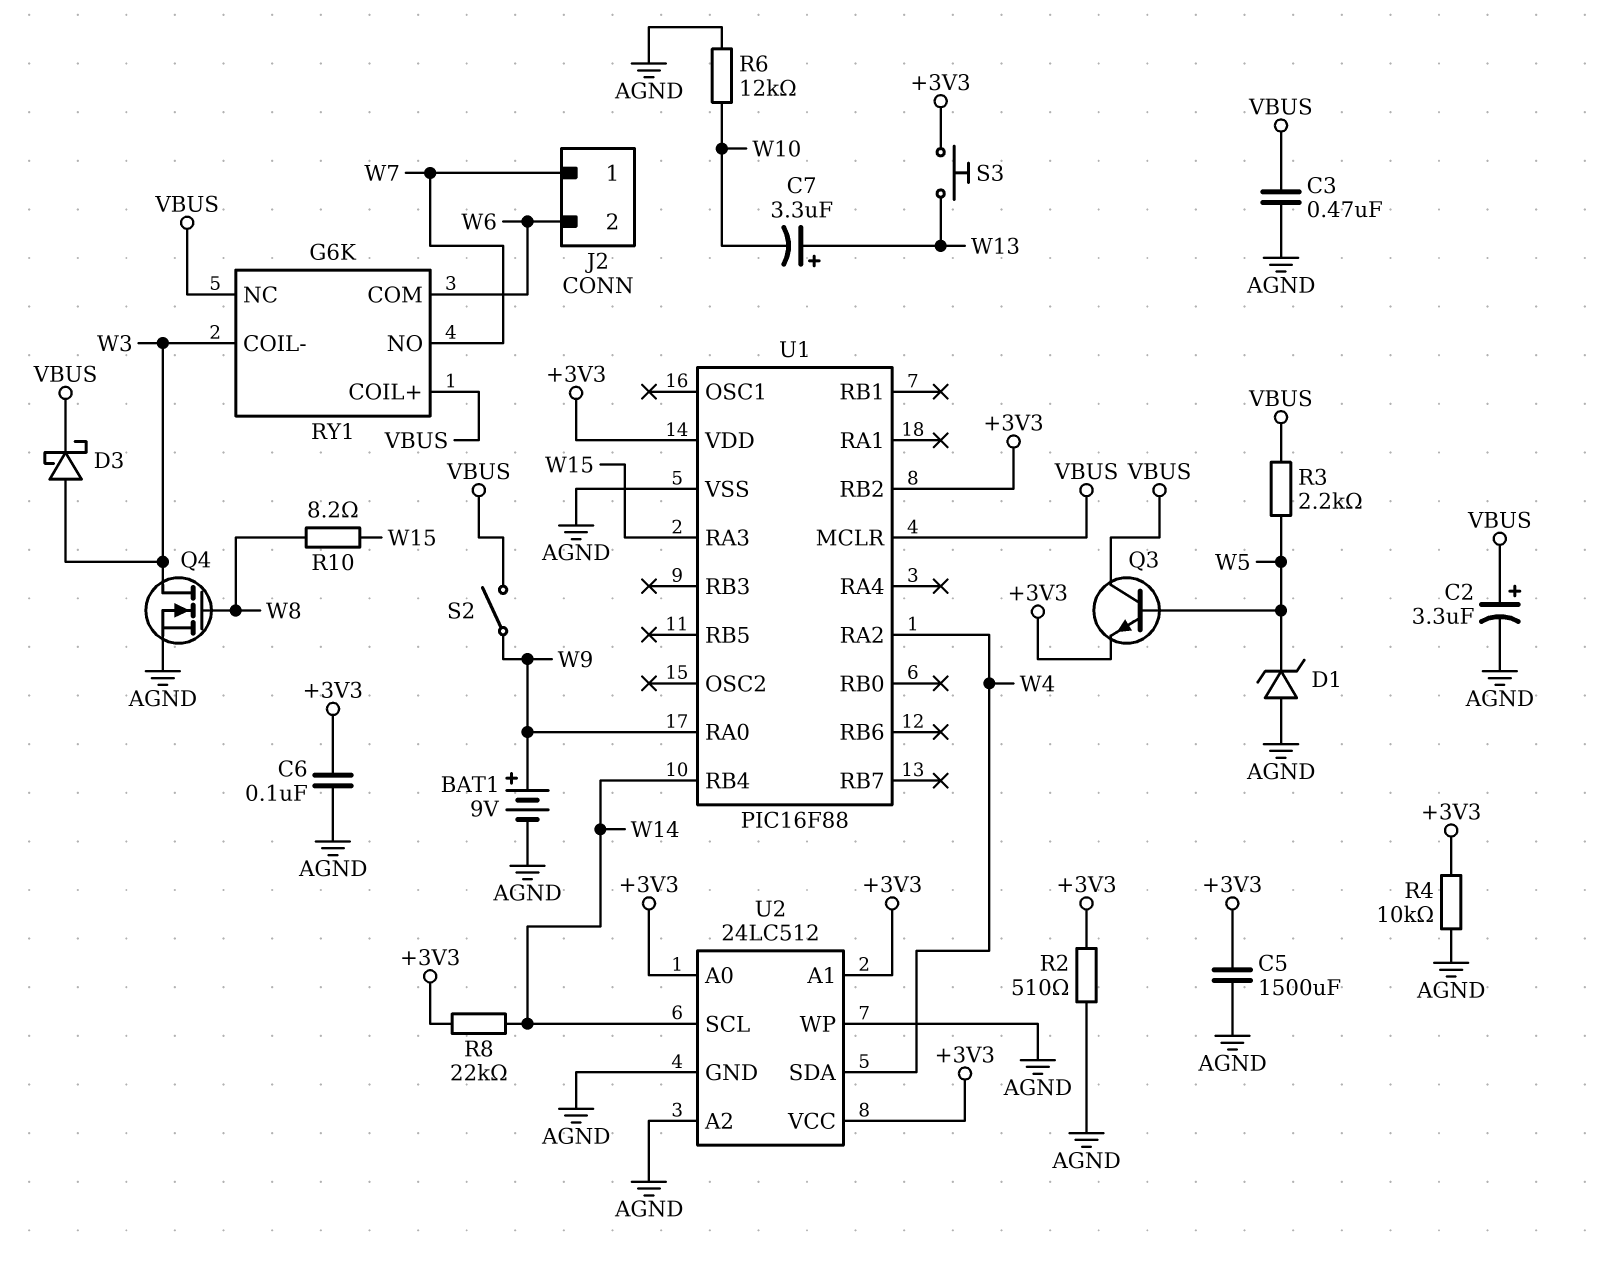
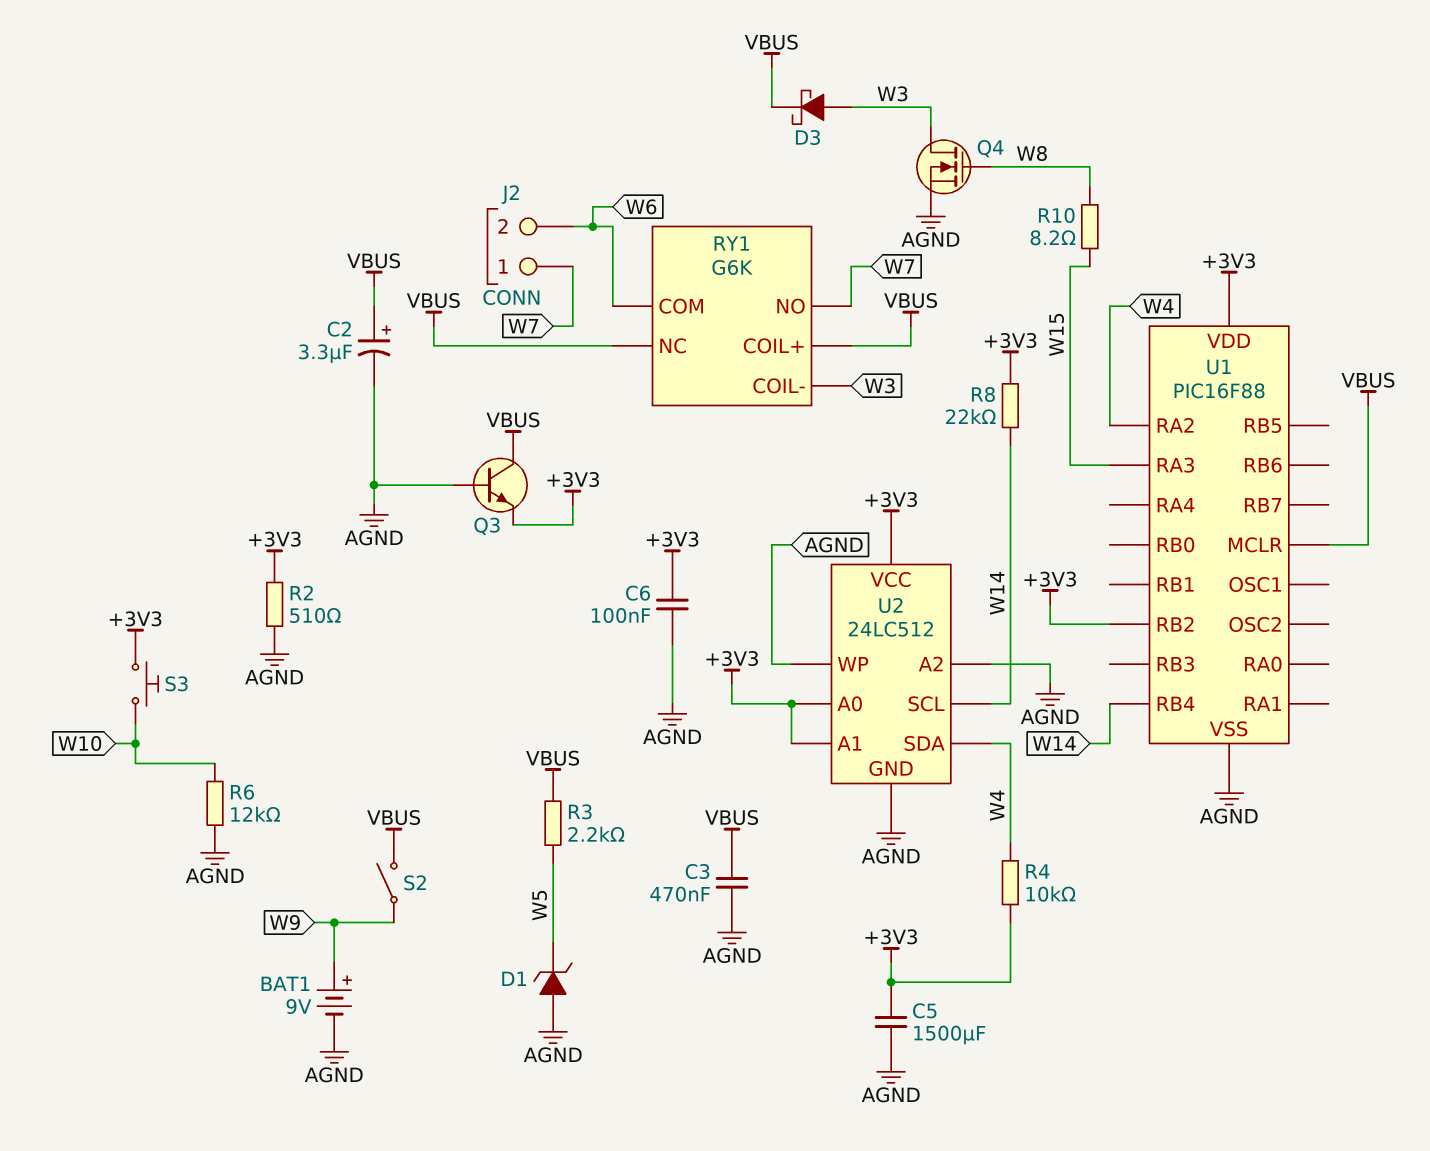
C7: 3.3uF (plus W13, minus W10) -> none
Q3: NPN (B W5, C VBUS, E +3V3) -> NPN (B AGND, C VBUS, E +3V3)
R4: 10k (+3V3, AGND) -> 10k (+3V3, W4)
S3: button (+3V3, W13) -> button (+3V3, W10)
U1 pin RA0: W9 -> none

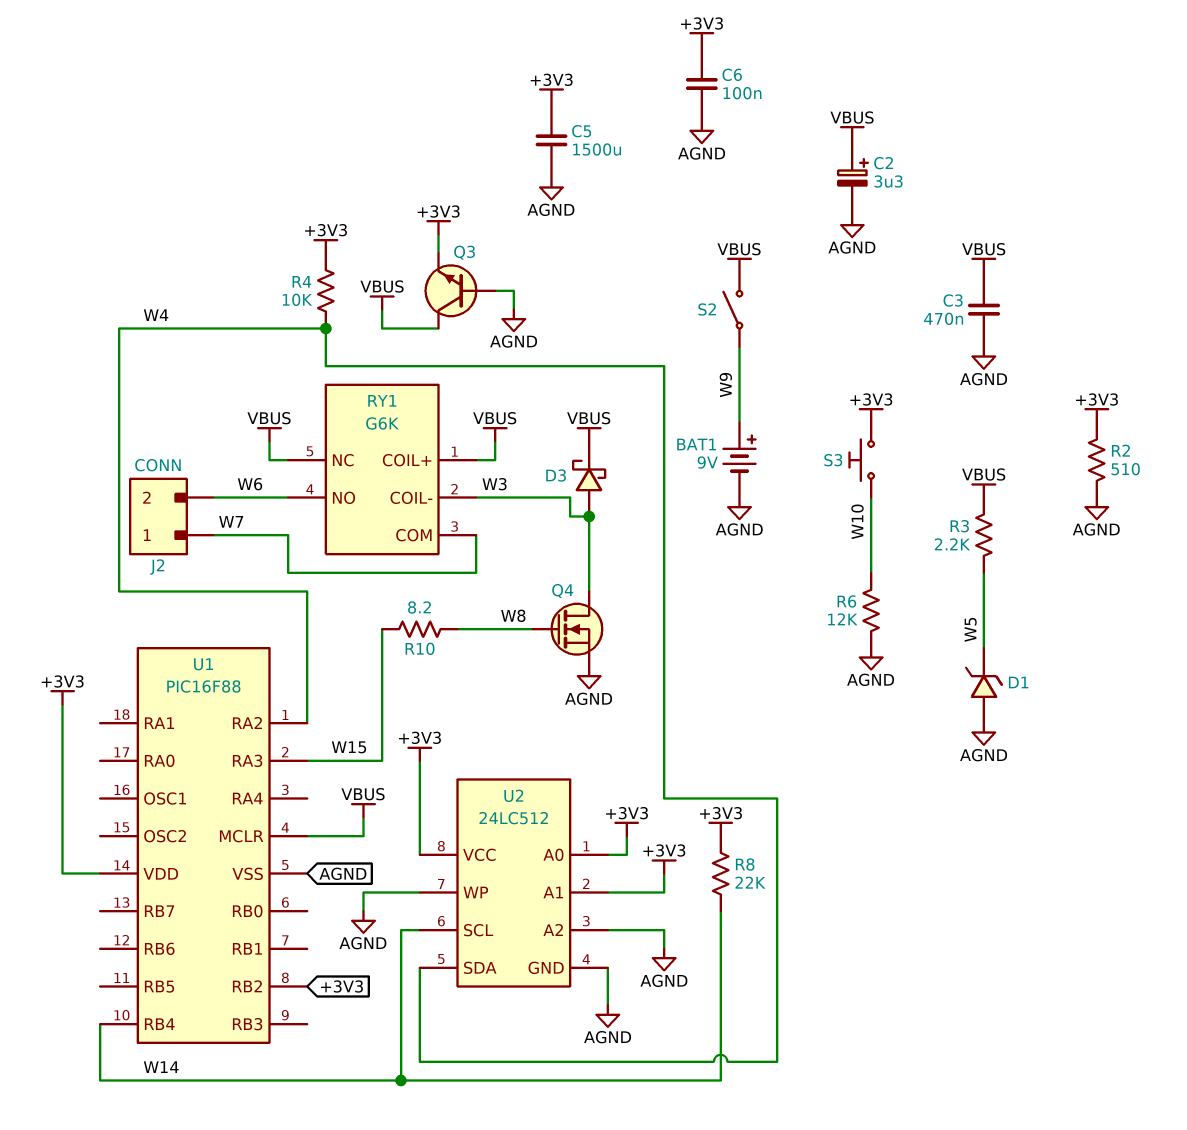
RY1 pin COM: W6 -> W7
RY1 pin NO: W7 -> W6

